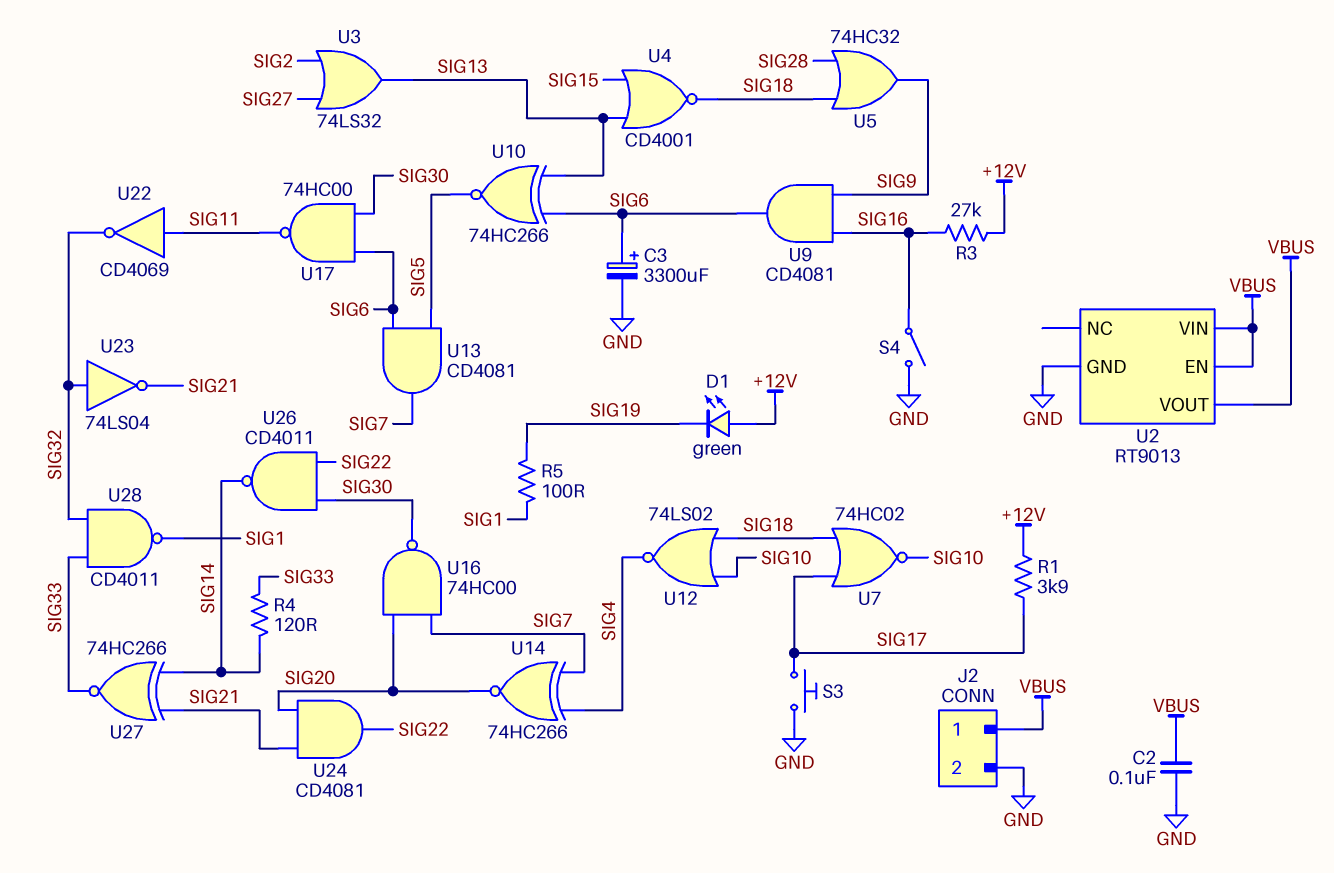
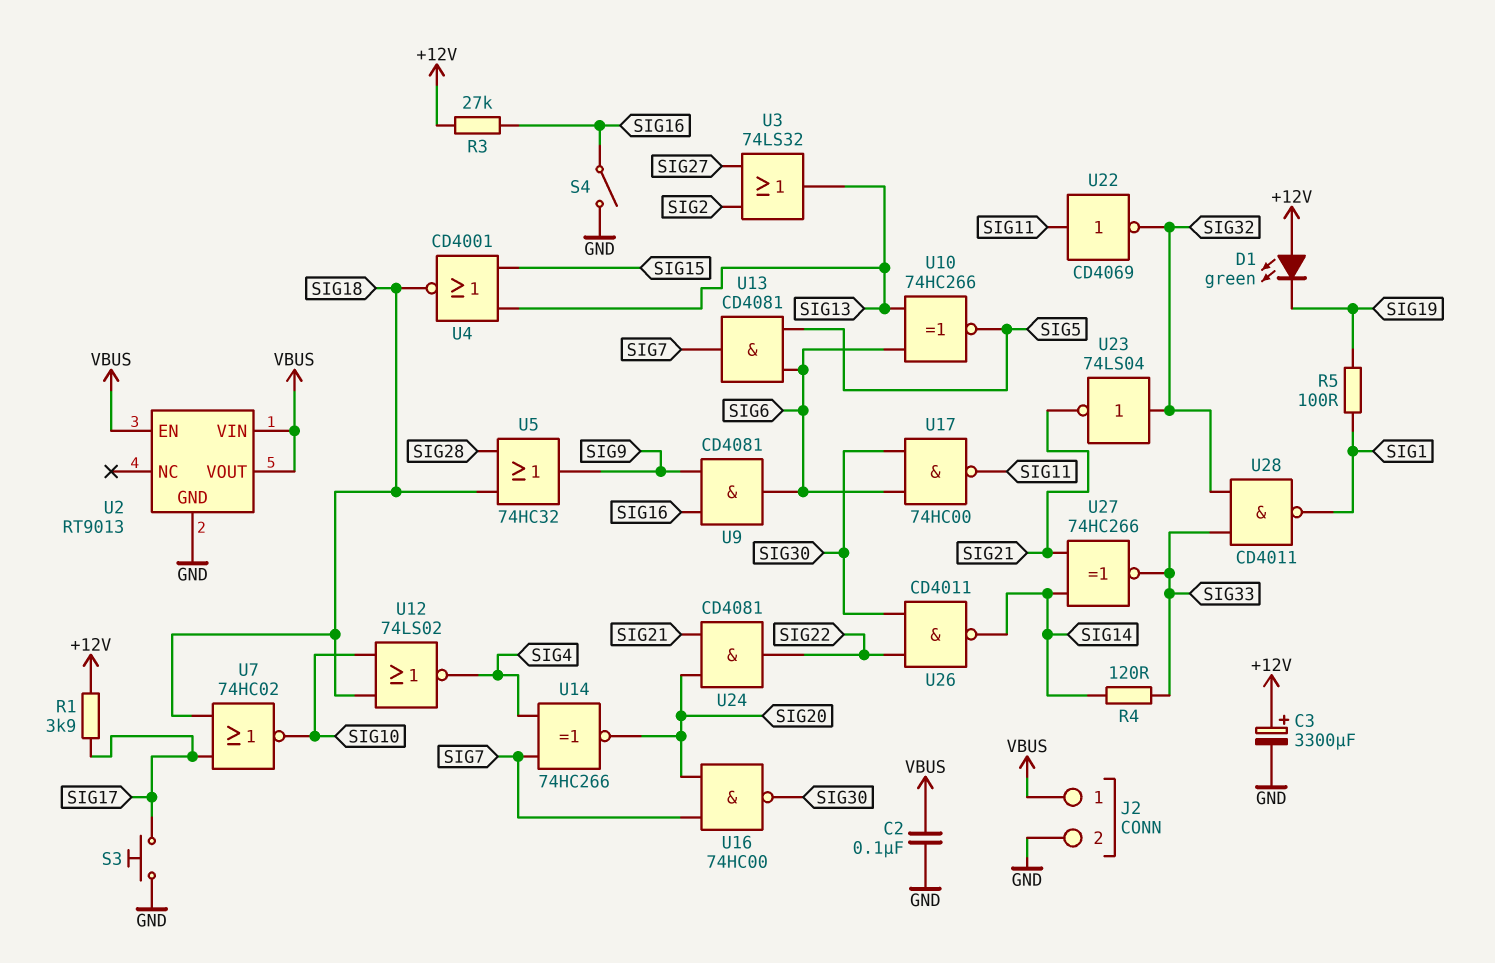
C3: 3300uF (plus SIG6, minus GND) -> 3300uF (plus +12V, minus GND)

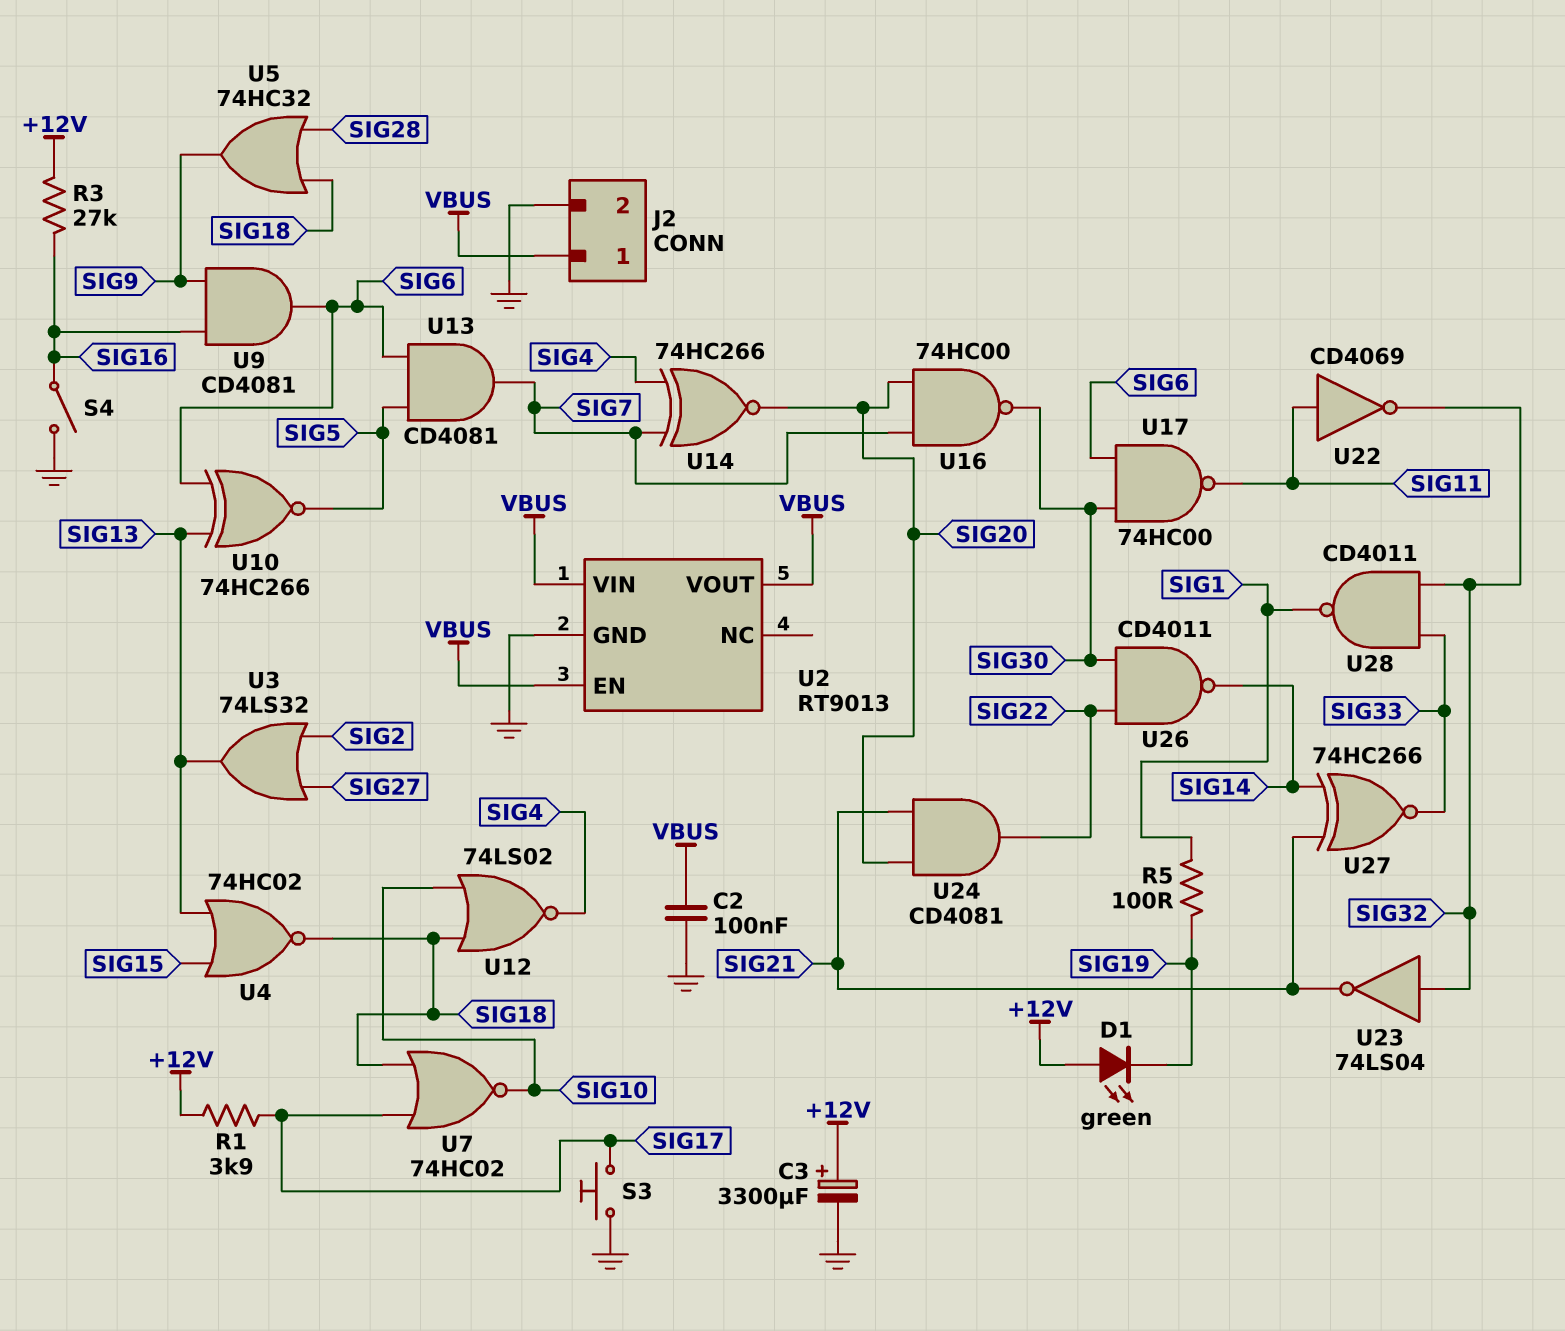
R4: 120 (SIG14, SIG33) -> none
U4: NOR CD4001 (in SIG13, in SIG15, out SIG18) -> NOR 74HC02 (in SIG13, in SIG15, out SIG18)

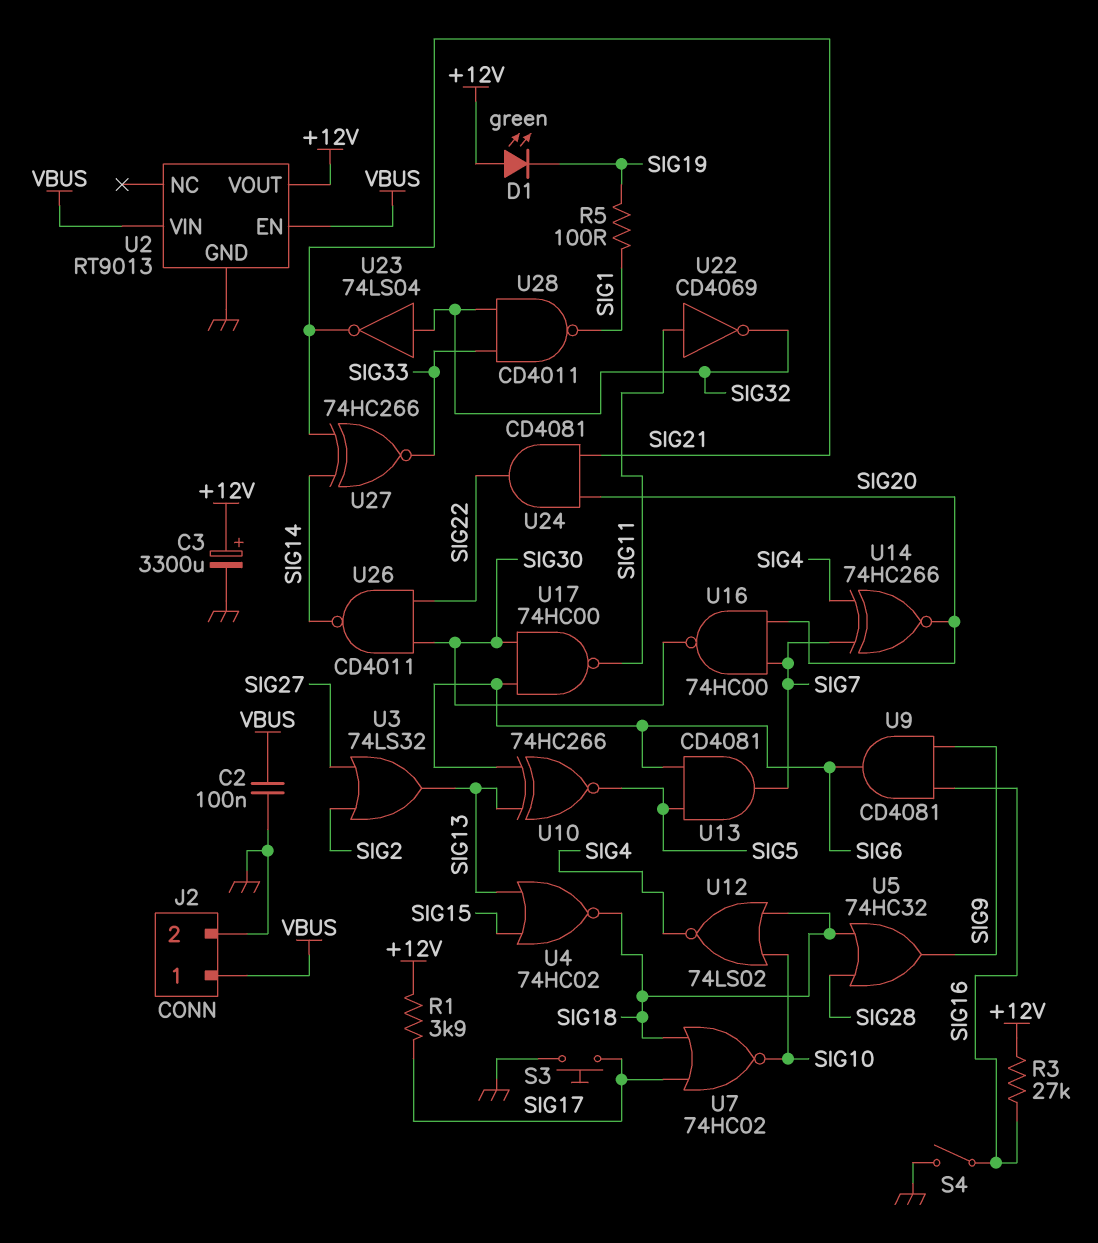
U2 pin VOUT: VBUS -> +12V

